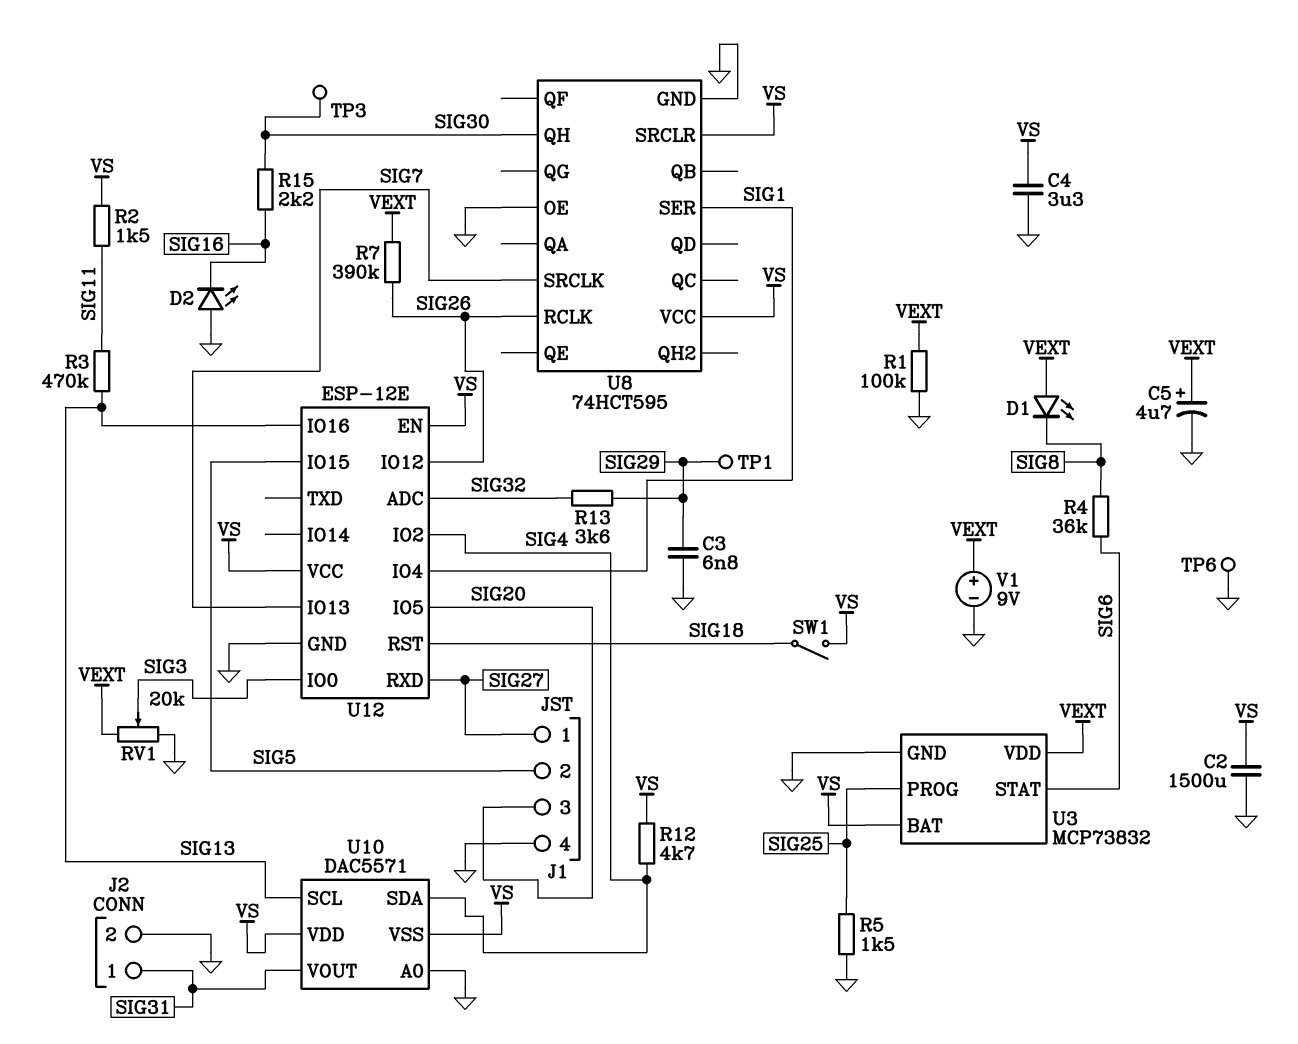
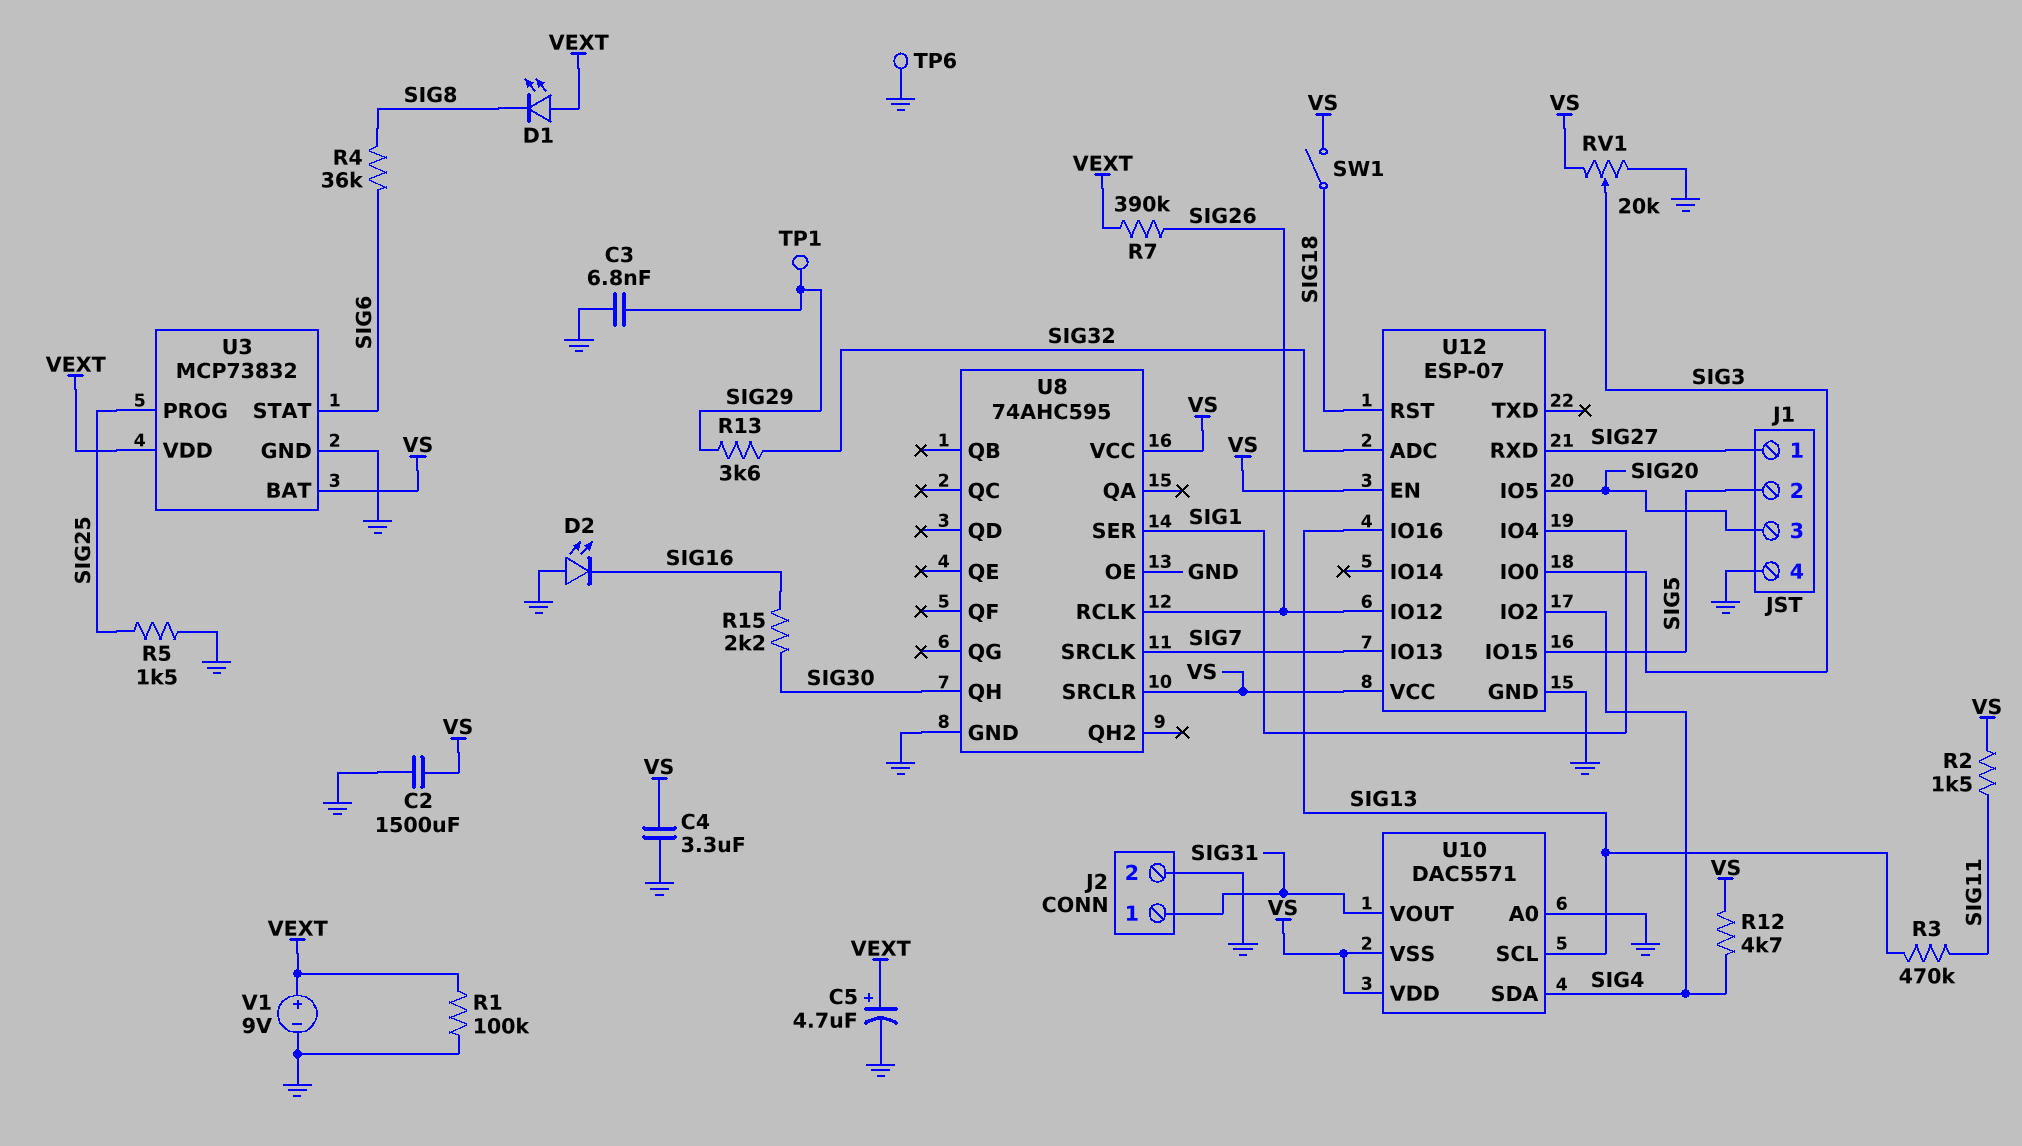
RV1: 20k (GND, VEXT, wiper SIG3) -> 20k (GND, VS, wiper SIG3)
TP3: test point (SIG30) -> none
U8: 74HCT595 -> 74AHC595
U12: ESP-12E -> ESP-07

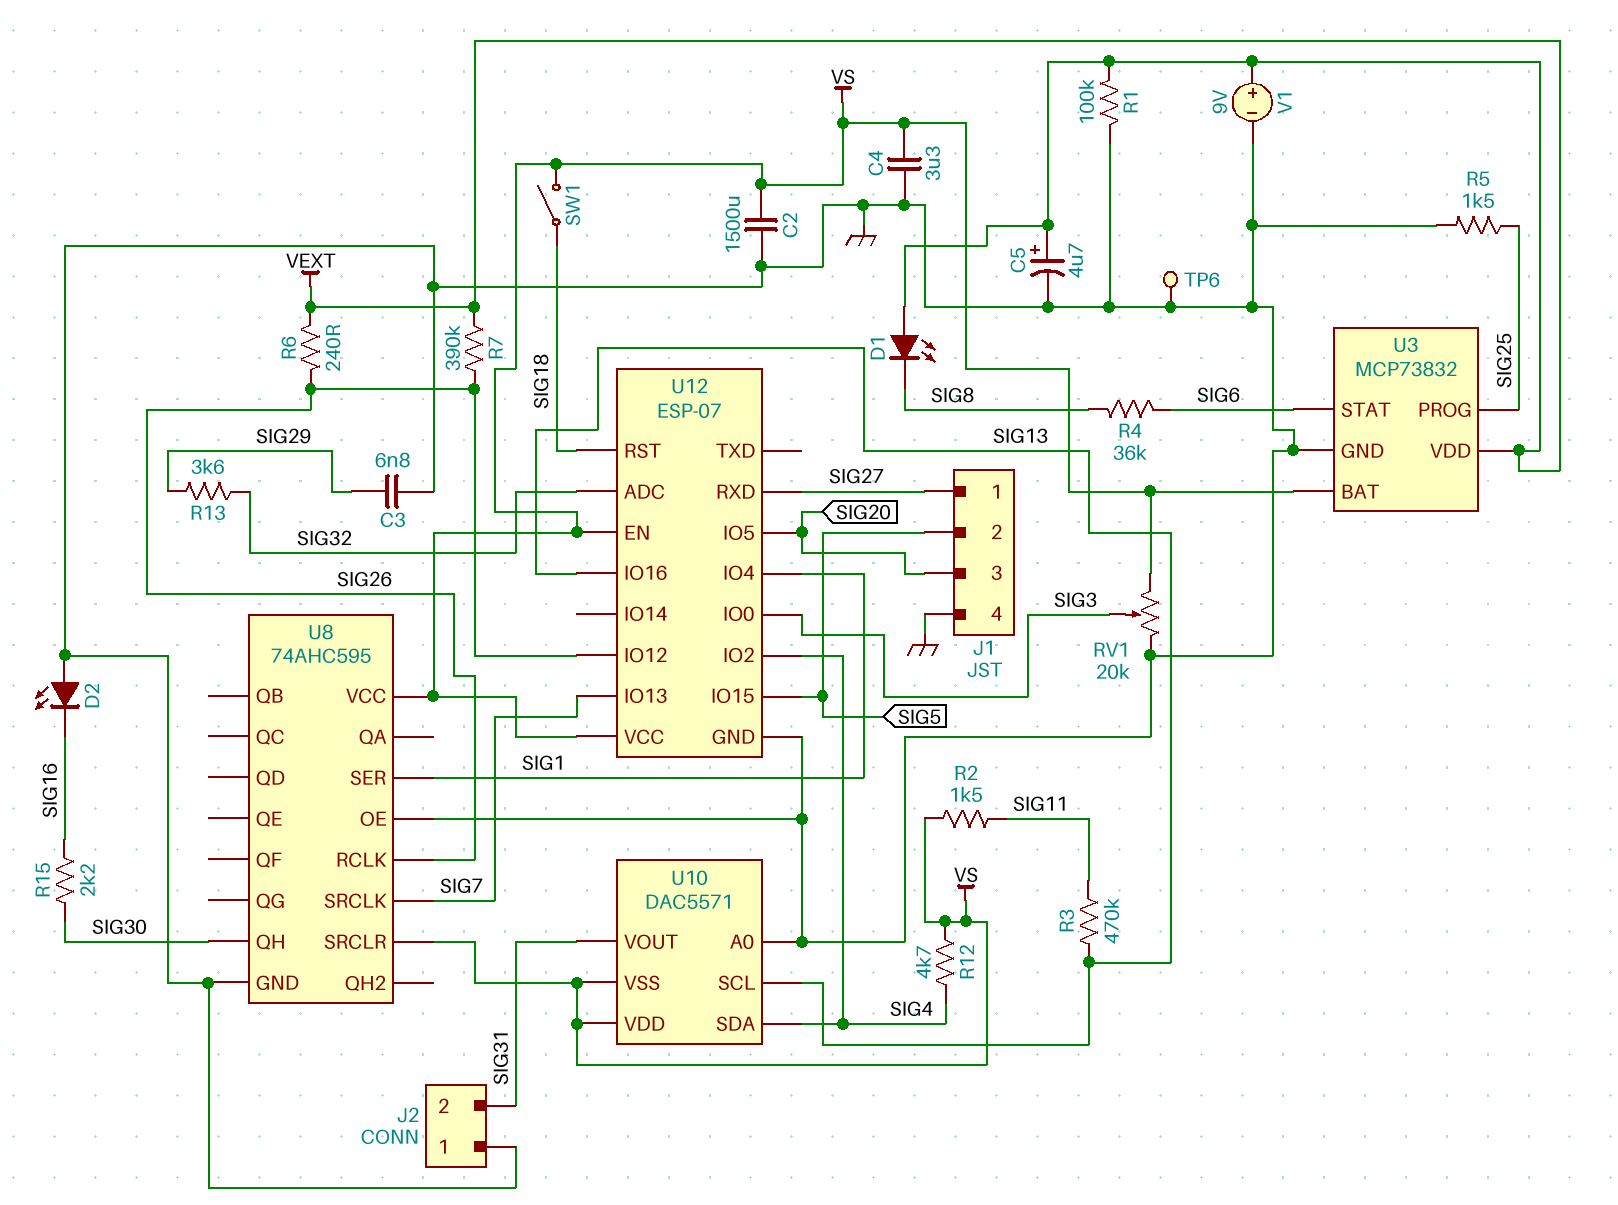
J2 pin 1: SIG31 -> GND
J2 pin 2: GND -> SIG31
R6: none -> 240 (SIG26, VEXT)
TP1: test point (SIG29) -> none

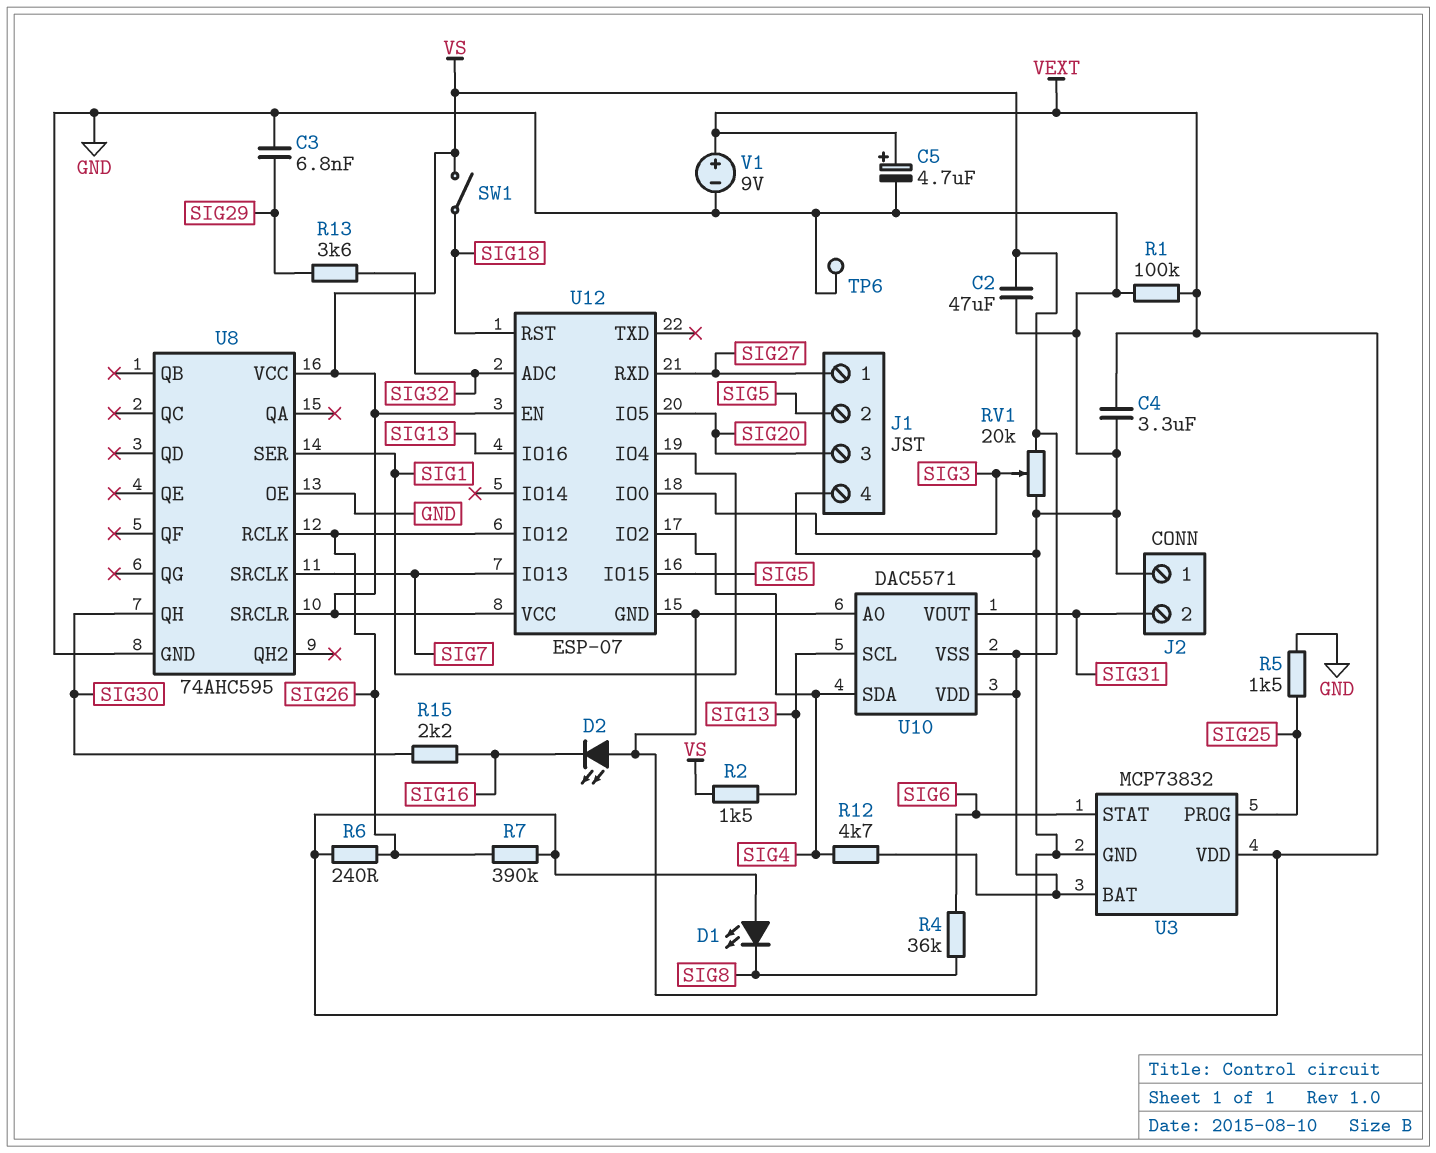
C2: 1500uF (GND, VS) -> 47uF (GND, VS)
C4: 3.3uF (GND, VS) -> 3.3uF (GND, VEXT)
R2: 1.5k (SIG11, VS) -> 1.5k (SIG13, VS)
R3: 470k (SIG11, SIG13) -> none

